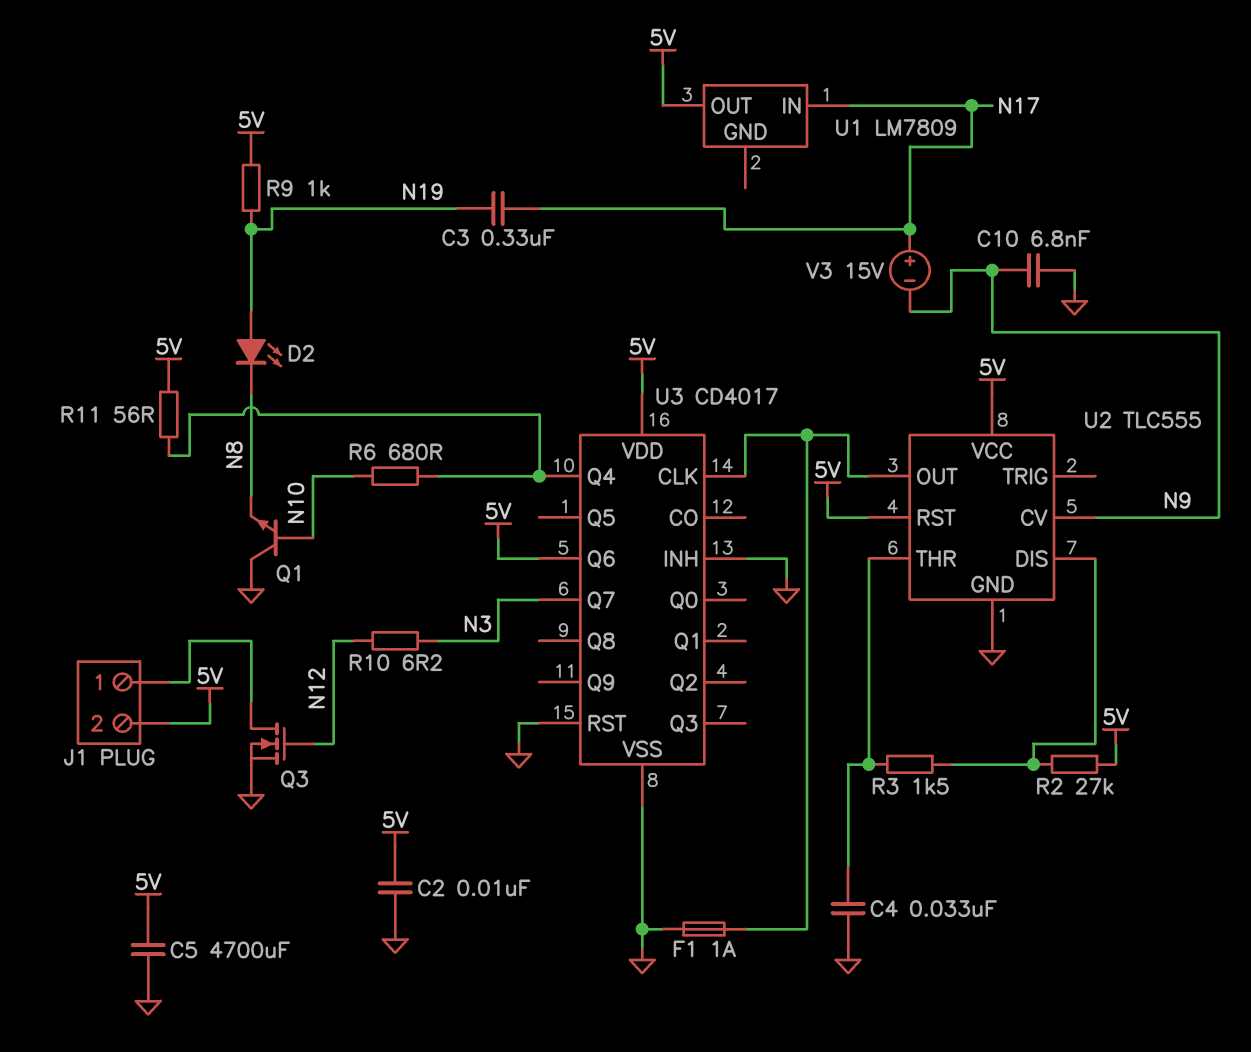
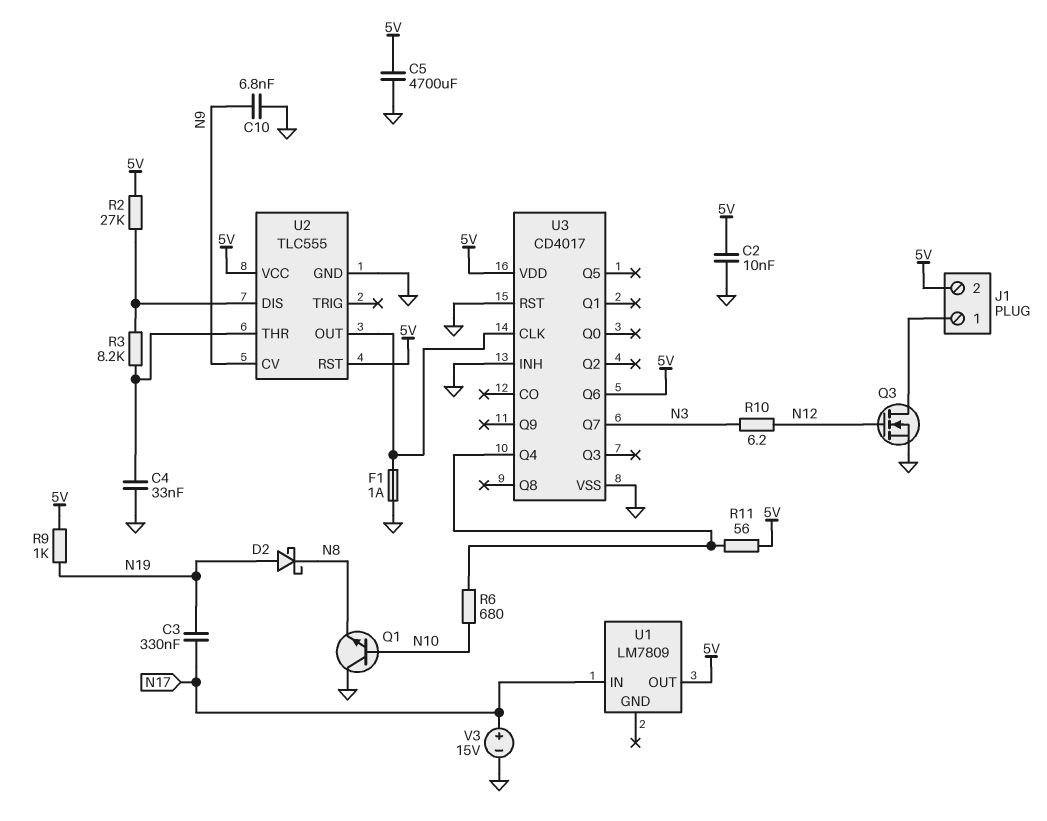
D2: LED (A N19, K N8) -> schottky (A N19, K N8)
R3: 1.5k (U2/DIS, U2/THR) -> 8.2k (U2/DIS, U2/THR)
V3: 15V (plus N17, minus N9) -> 15V (plus N17, minus GND)

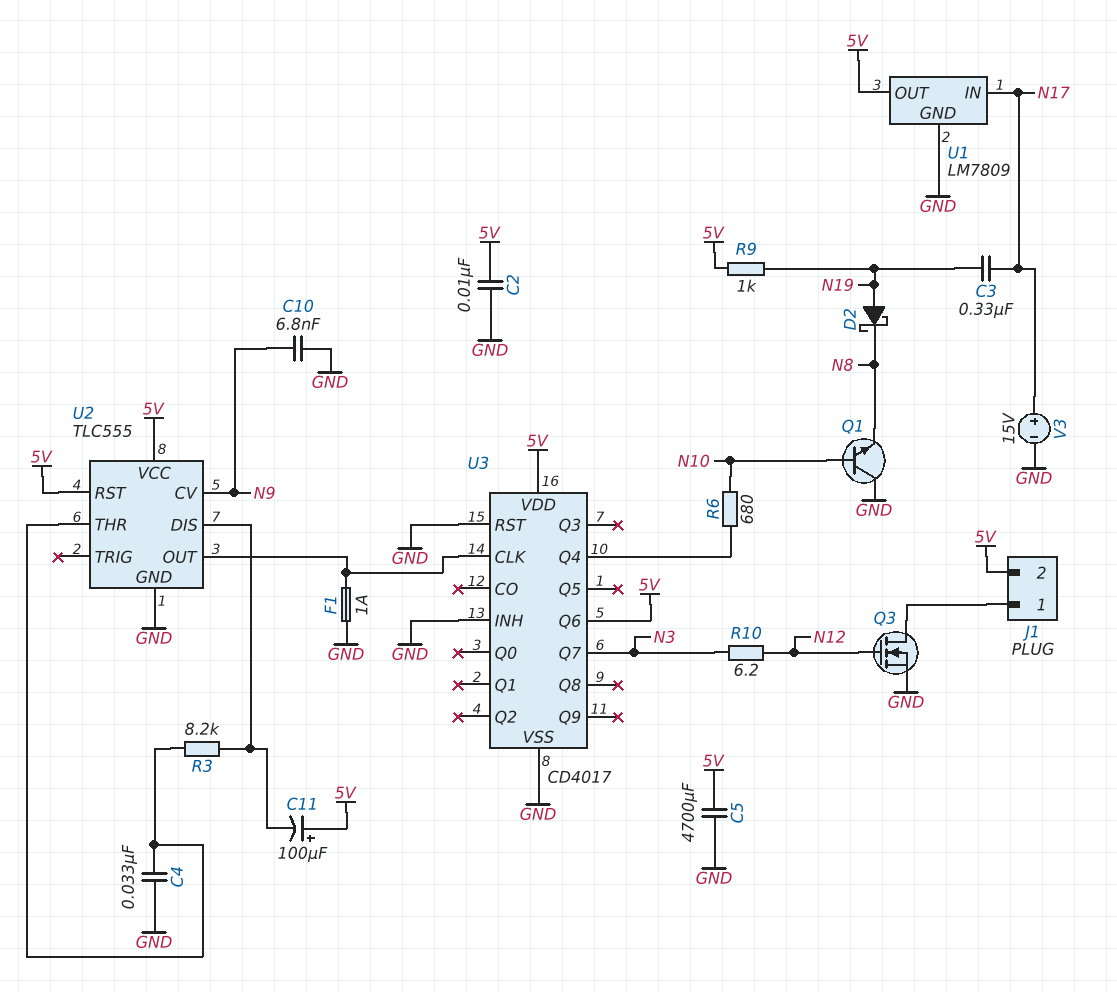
C11: none -> 100uF (plus 5V, minus U2/DIS)
R2: 27k (5V, U2/DIS) -> none
R11: 56 (5V, U3/Q4) -> none
U1 pin GND: none -> GND

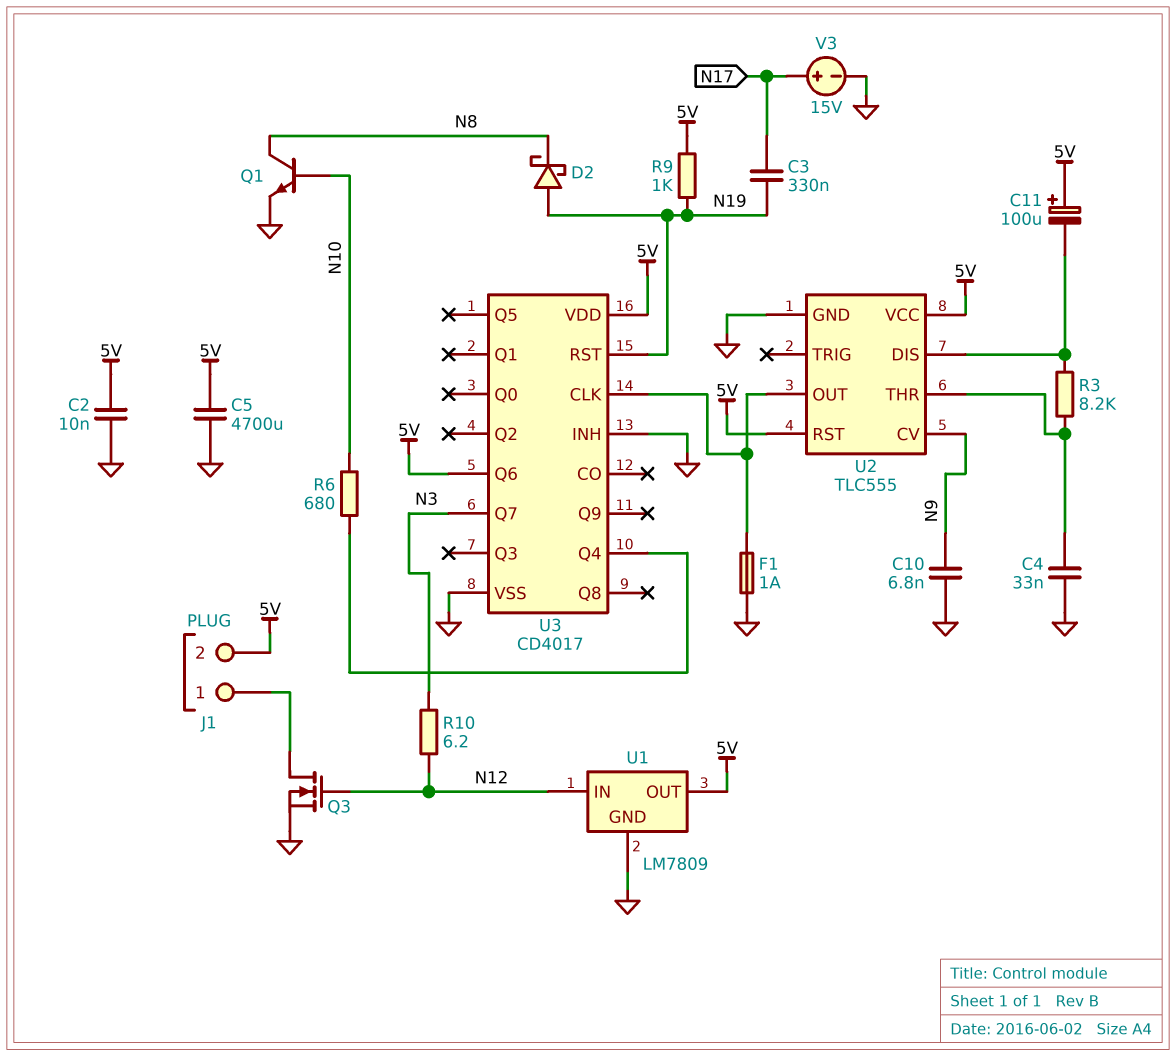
Q1: NPN (B N10, C GND, E N8) -> NPN (B N10, C N8, E GND)
U1 pin IN: N17 -> N12
U3 pin RST: GND -> N19

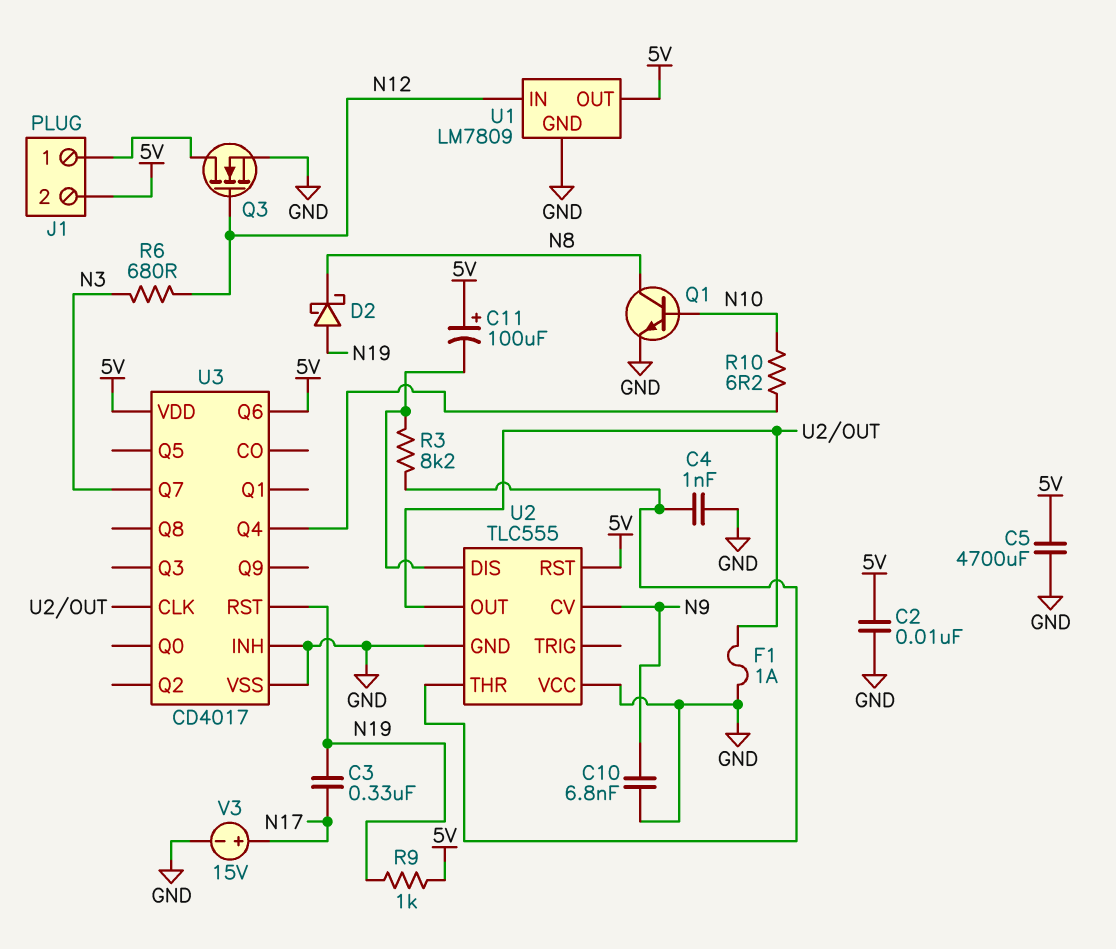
C4: 33nF (GND, U2/THR) -> 1nF (GND, U2/THR)
R6: 680 (N10, U3/Q4) -> 680 (N3, N12)
R10: 6.2 (N3, N12) -> 6.2 (N10, U3/Q4)
U2 pin VCC: 5V -> GND

